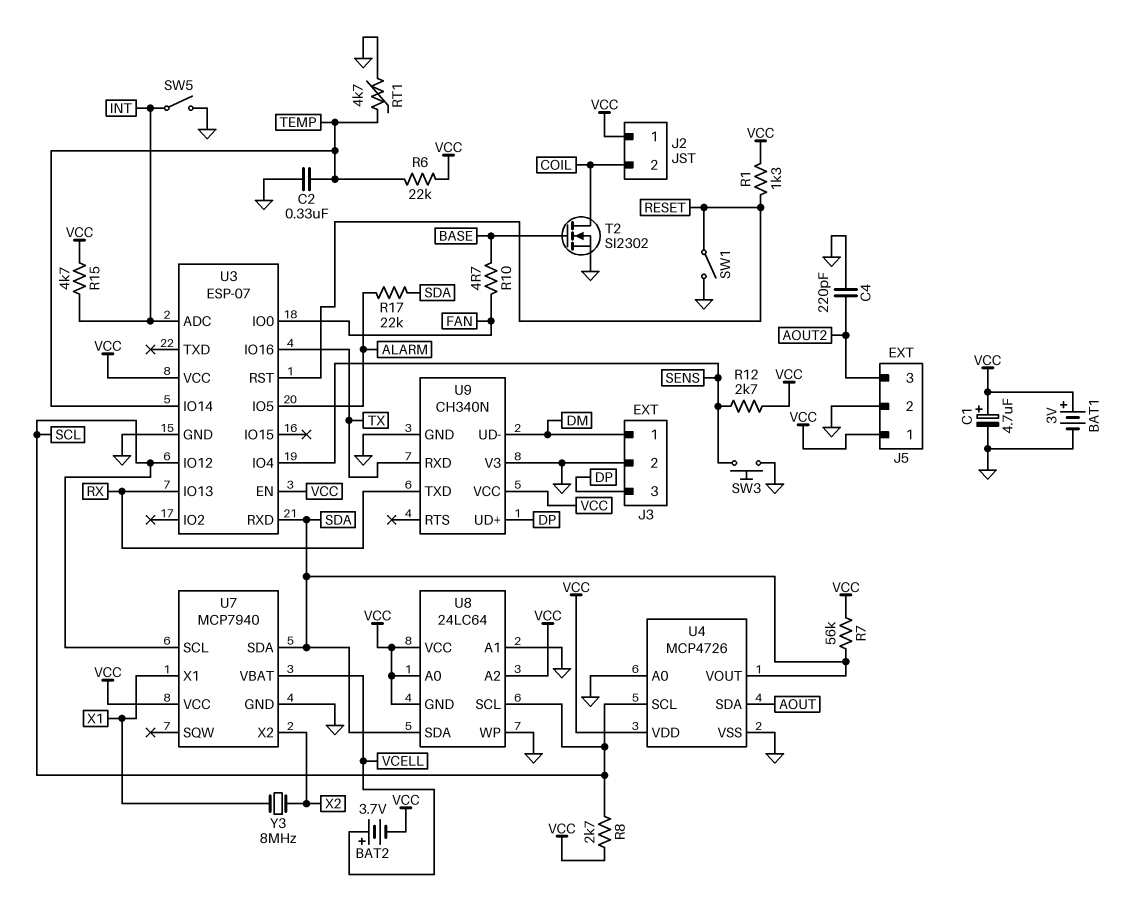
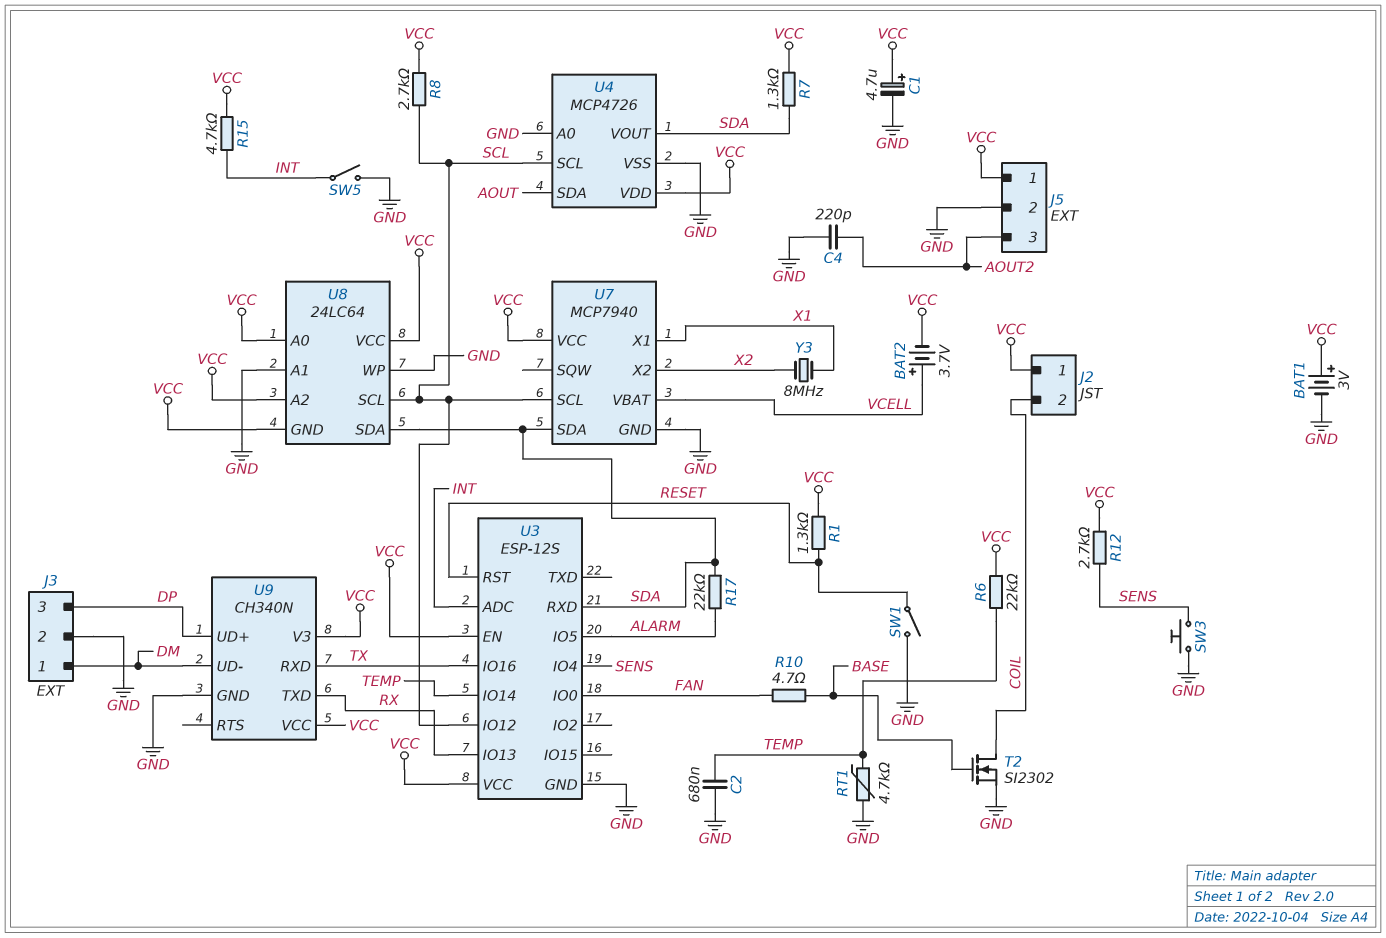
C2: 330nF (GND, TEMP) -> 680nF (GND, TEMP)
R7: 56k (SDA, VCC) -> 1.3k (SDA, VCC)
U3: ESP-07 -> ESP-12S
U9 pin V3: GND -> VCC

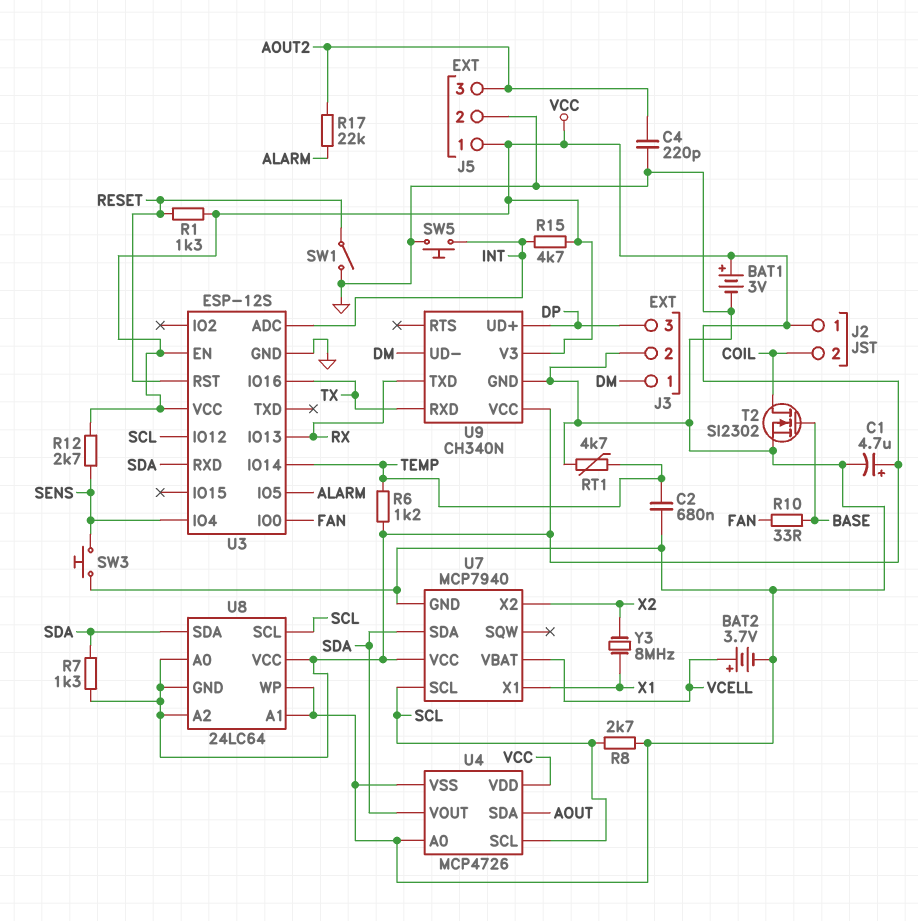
BAT2: 3.7V (plus VCELL, minus VCC) -> 3.7V (plus VCELL, minus GND)
R6: 22k (TEMP, VCC) -> 1.2k (TEMP, VCC)
R8: 2.7k (SCL, VCC) -> 2.7k (GND, SCL)
R10: 4.7 (BASE, FAN) -> 33 (BASE, FAN)
R17: 22k (ALARM, SDA) -> 22k (ALARM, AOUT2)
SW5: switch (GND, INT) -> button (GND, INT)

